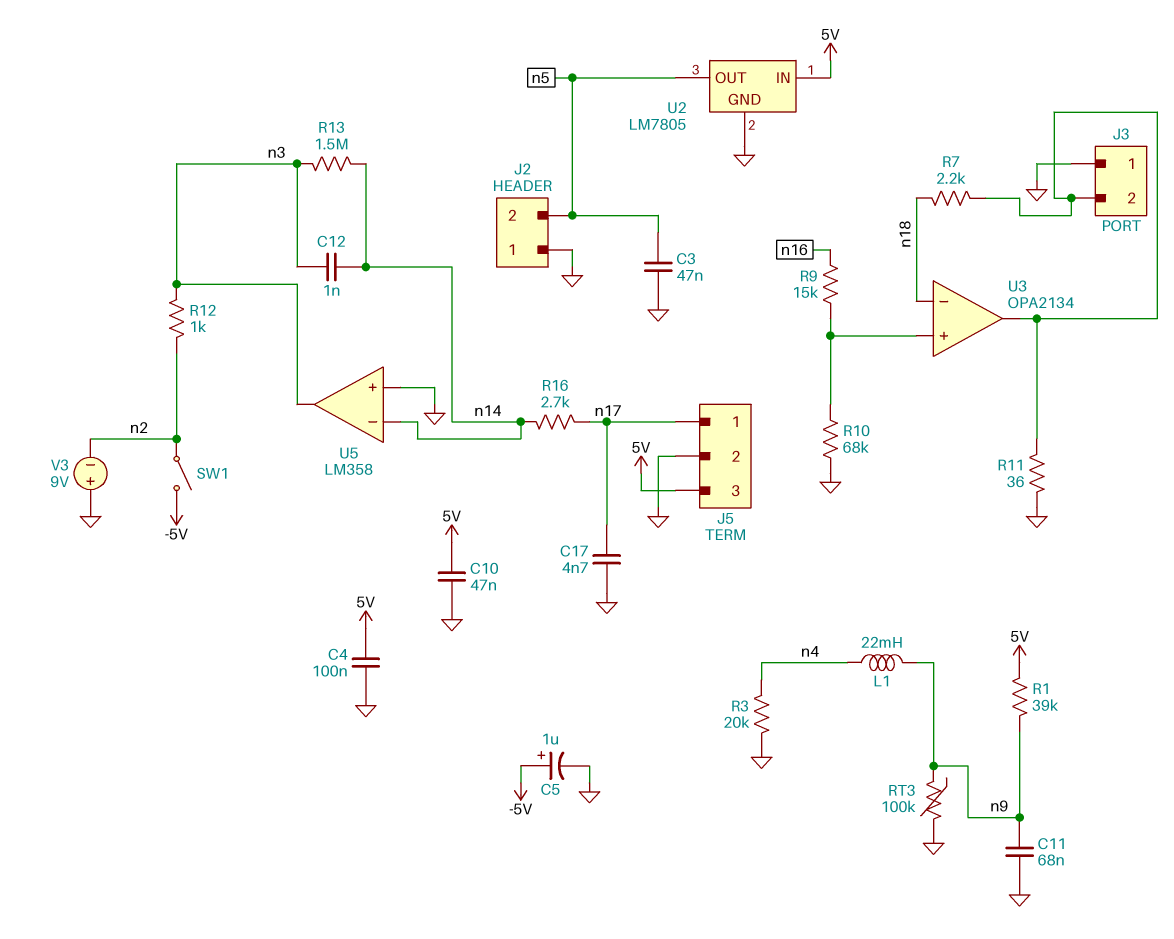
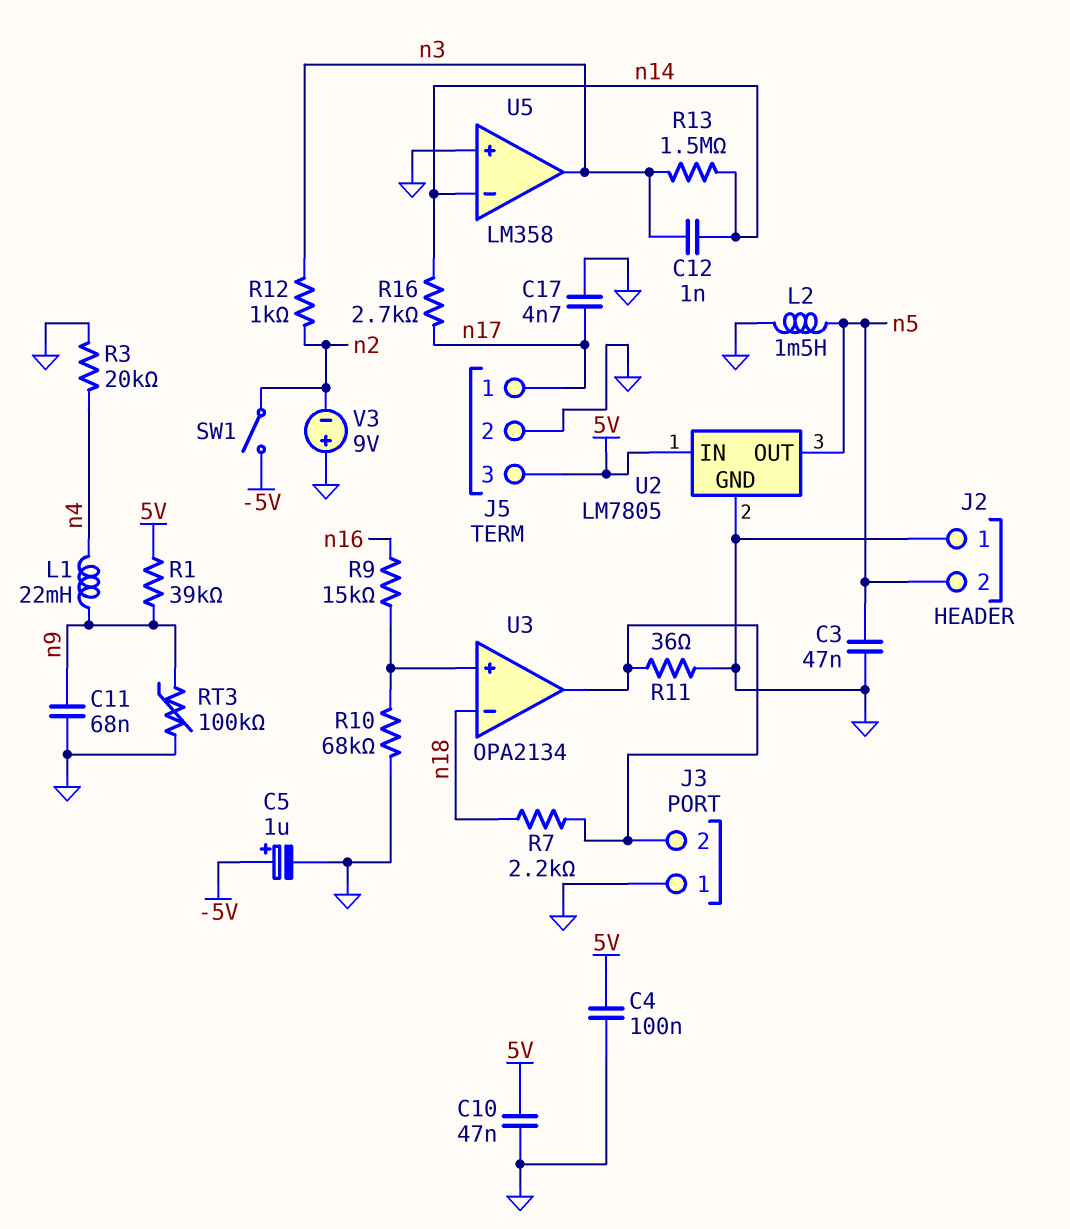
L2: none -> 1.5mH (GND, n5)

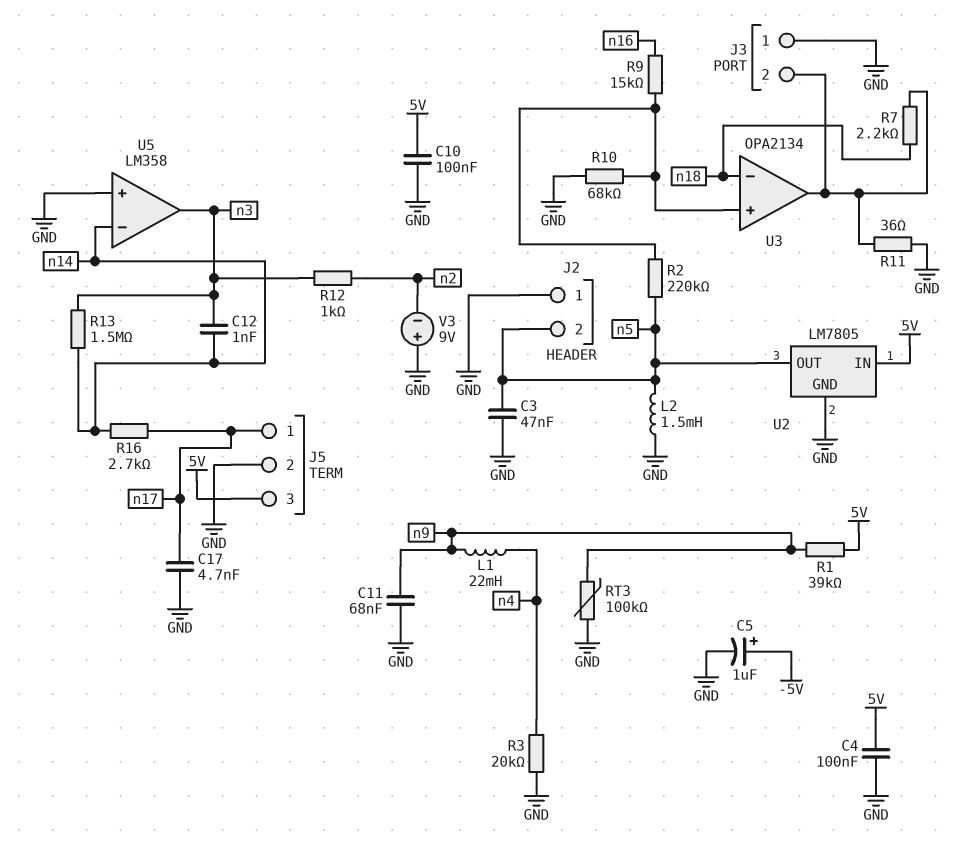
C10: 47nF (5V, GND) -> 100nF (5V, GND)
R2: none -> 220k (U3/in+, n5)
SW1: switch (-5V, n2) -> none

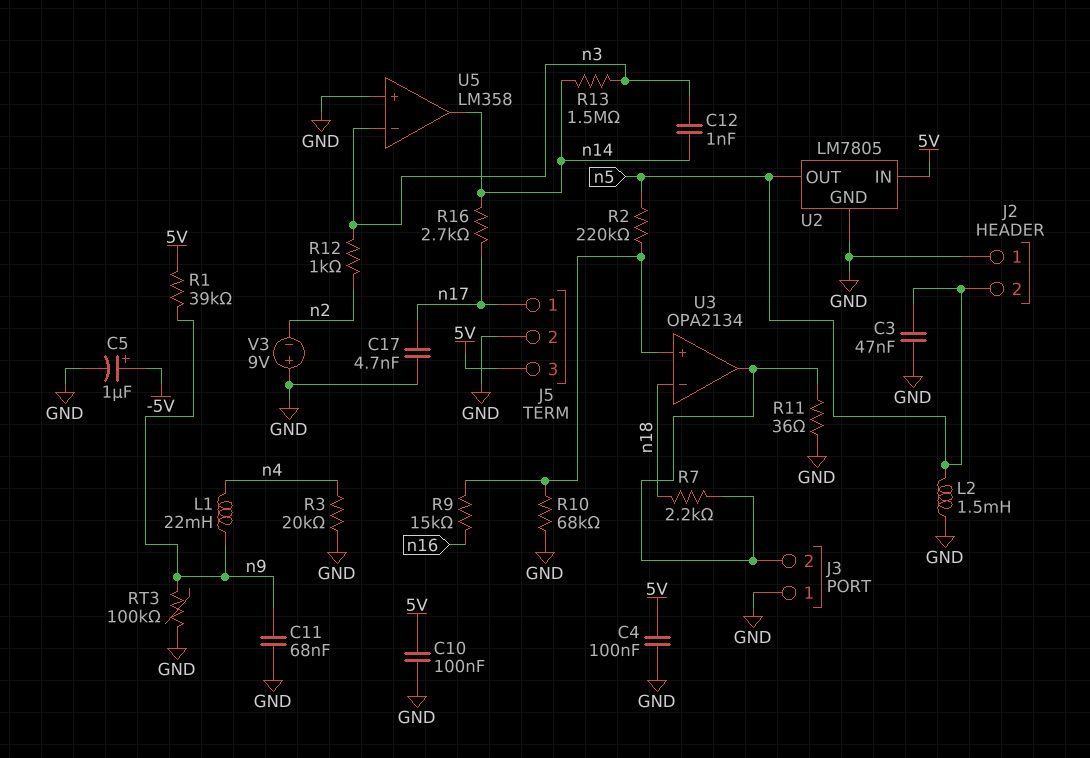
U5 pin in-: n14 -> n3
U5 pin out: n3 -> n14

